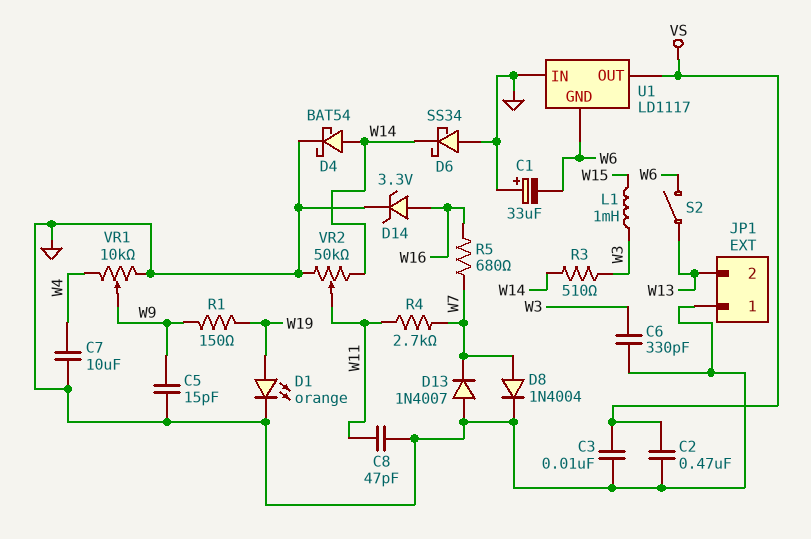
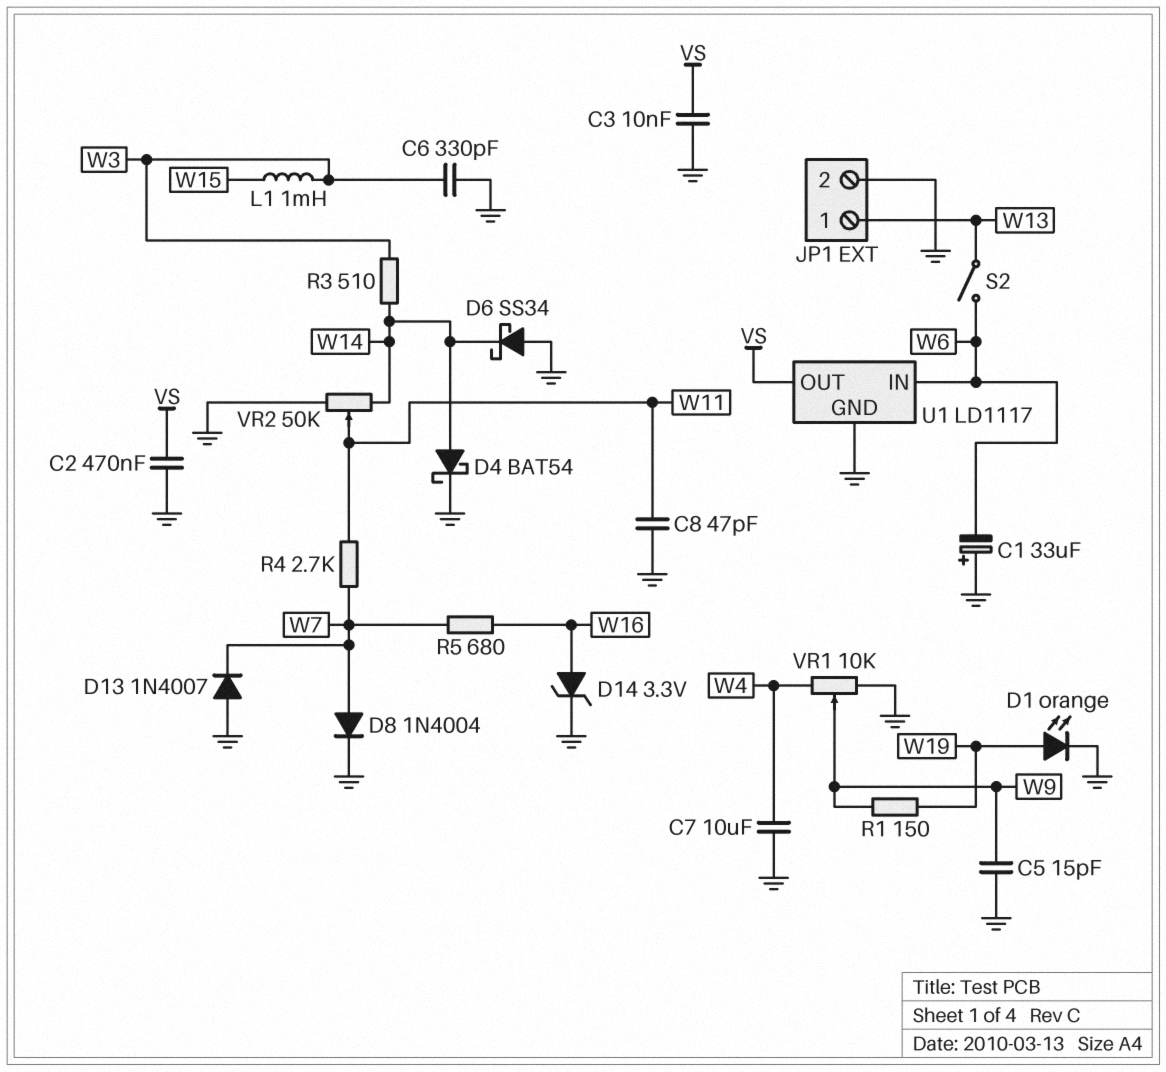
JP1 pin 1: GND -> W13
JP1 pin 2: W13 -> GND
U1 pin GND: W6 -> GND
U1 pin IN: GND -> W6

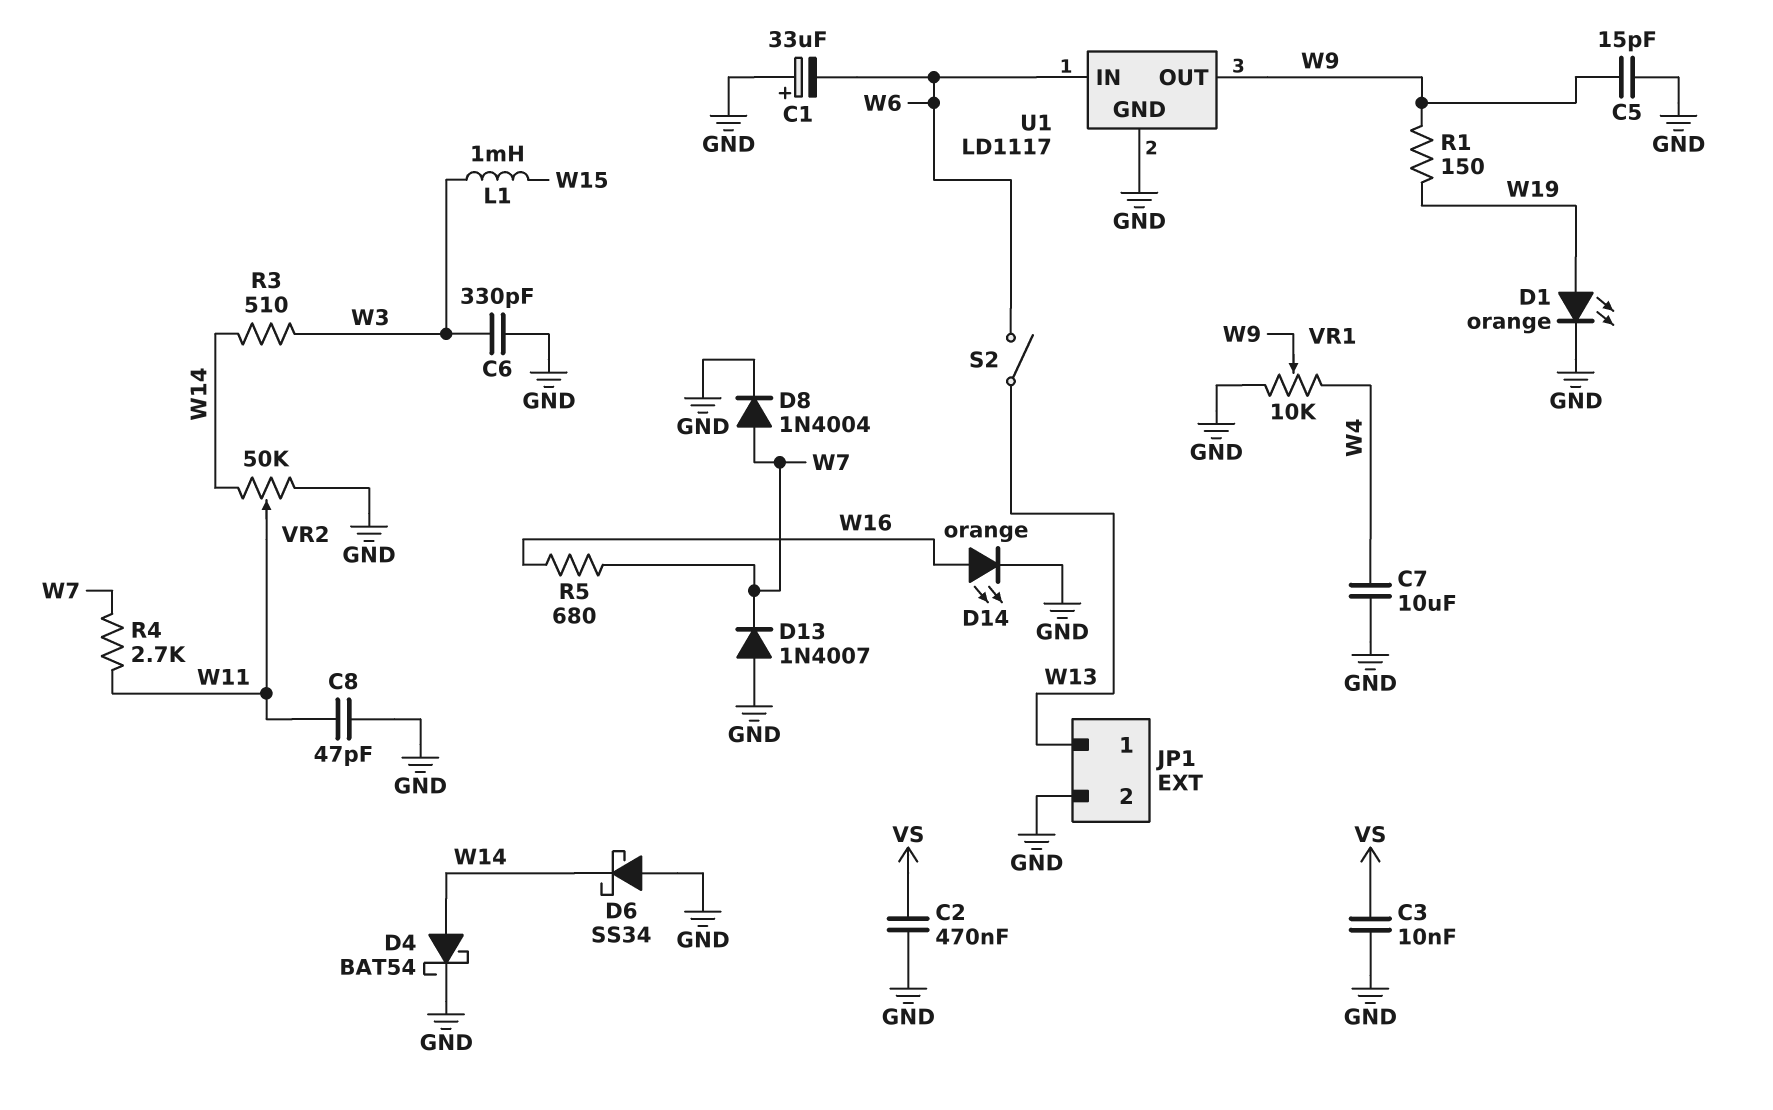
D14: zener 3.3V (A W16, K GND) -> LED orange (A W16, K GND)
U1 pin OUT: VS -> W9

